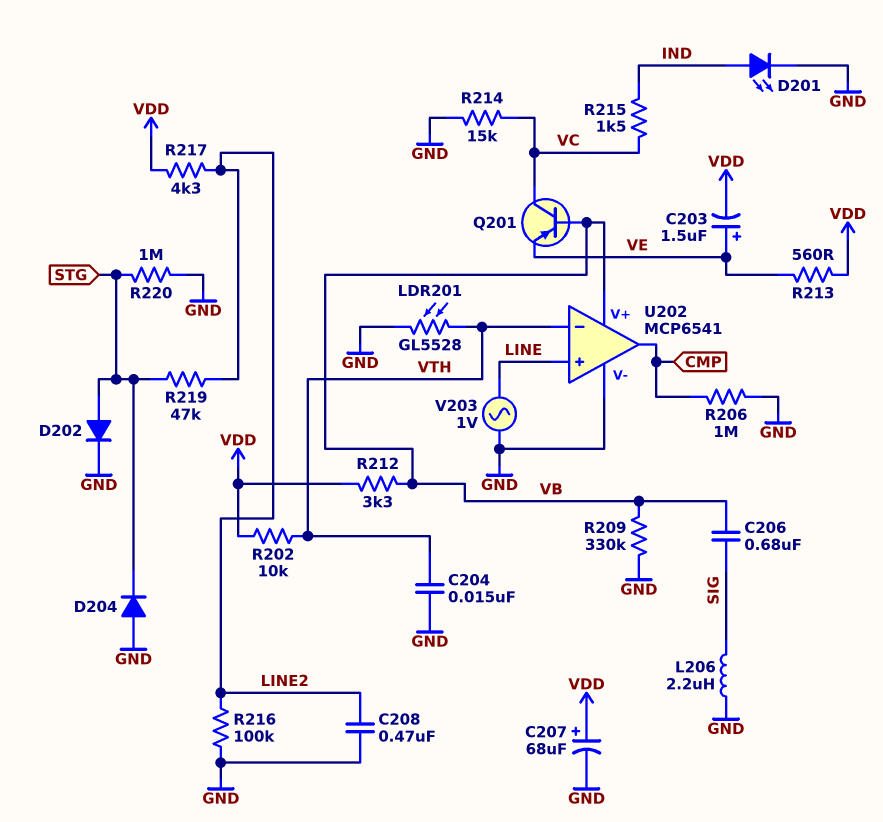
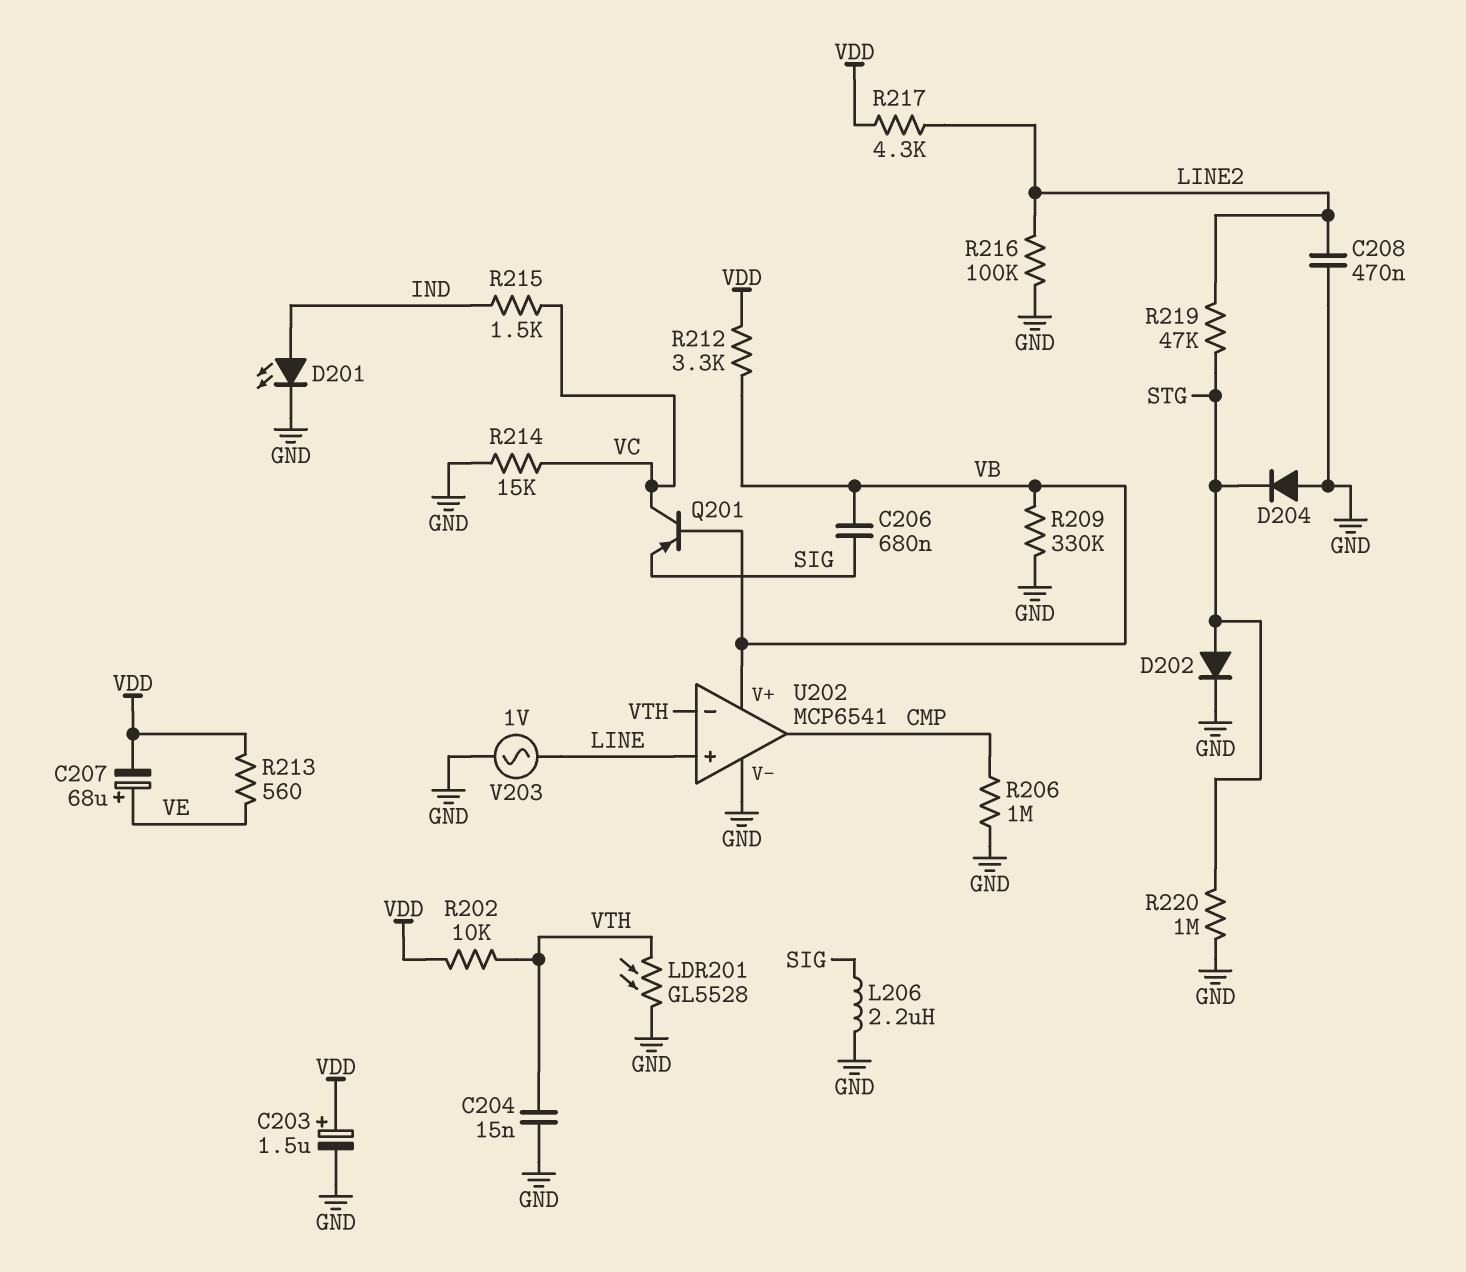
C203: 1.5uF (plus VE, minus VDD) -> 1.5uF (plus VDD, minus GND)
C207: 68uF (plus VDD, minus GND) -> 68uF (plus VE, minus VDD)
Q201: PNP (B VB, C VC, E VE) -> PNP (B VB, C VC, E SIG)

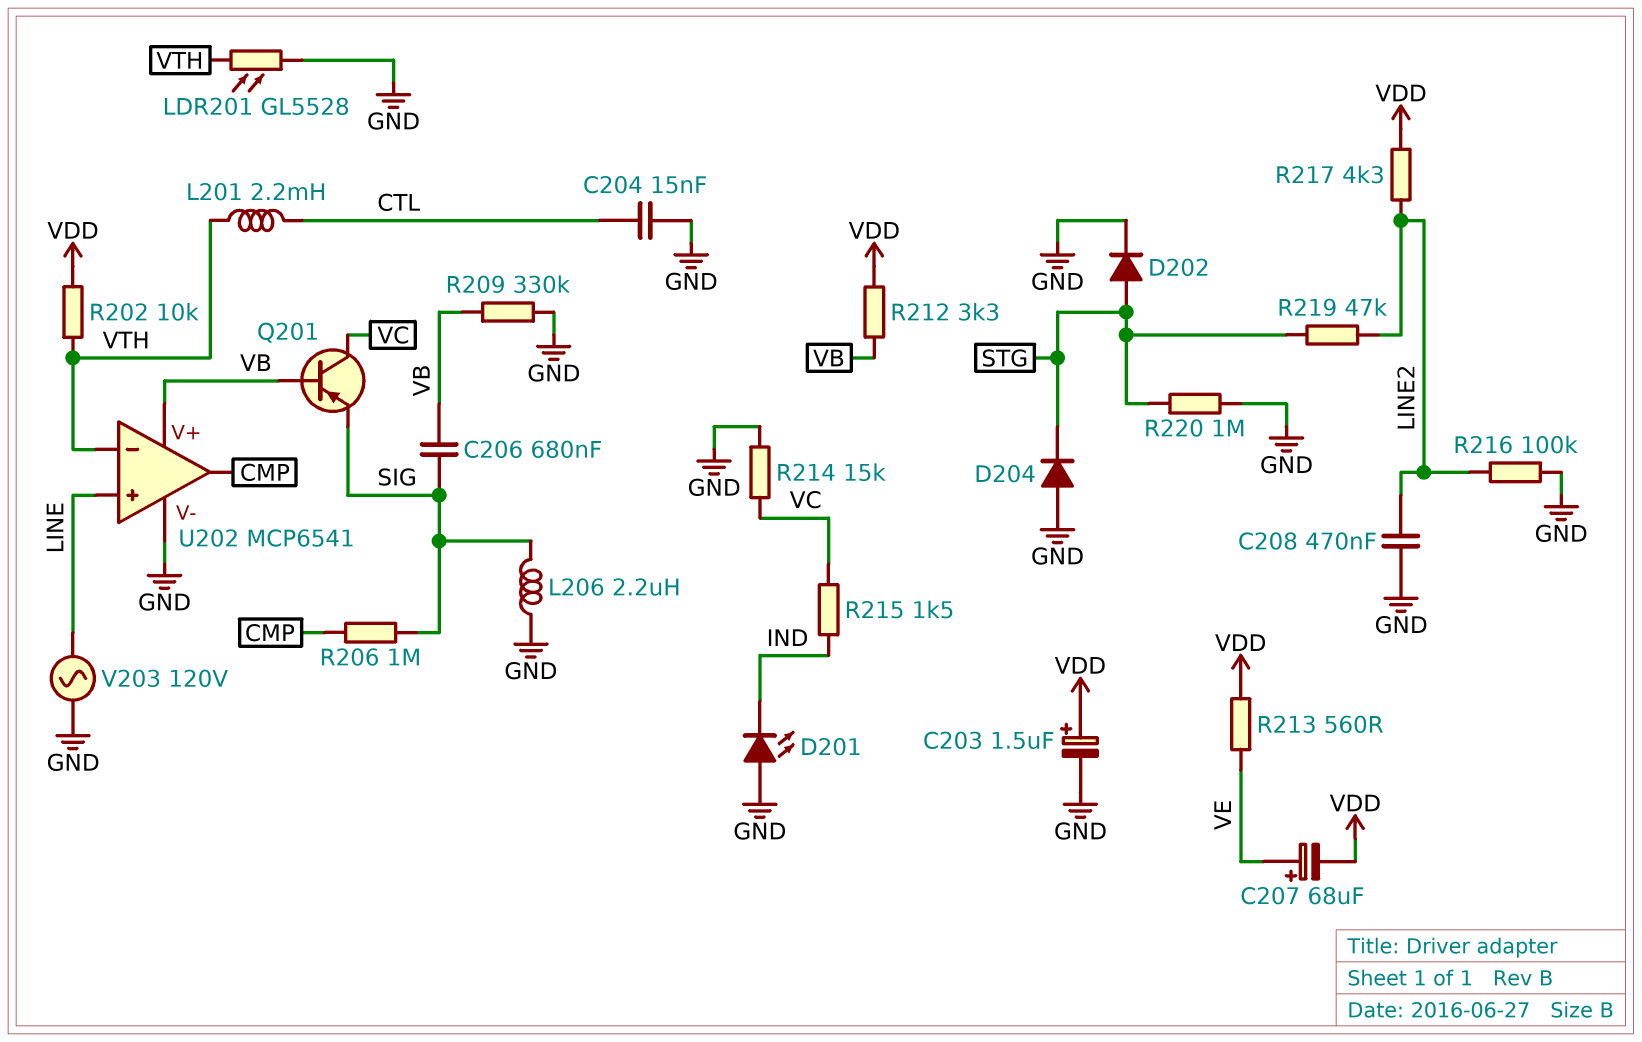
C204: 15nF (GND, VTH) -> 15nF (CTL, GND)
D201: LED (A IND, K GND) -> LED (A GND, K IND)
L201: none -> 2.2mH (CTL, VTH)
R206: 1M (CMP, GND) -> 1M (CMP, SIG)
V203: AC 1V (GND, LINE) -> AC 120V (GND, LINE)

